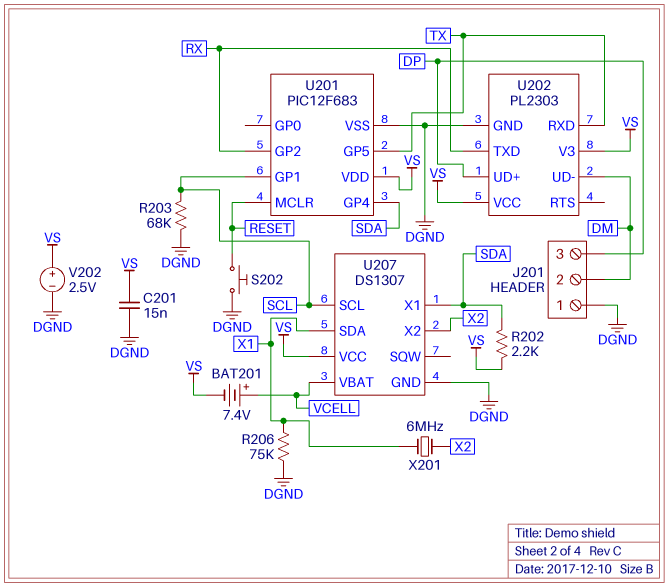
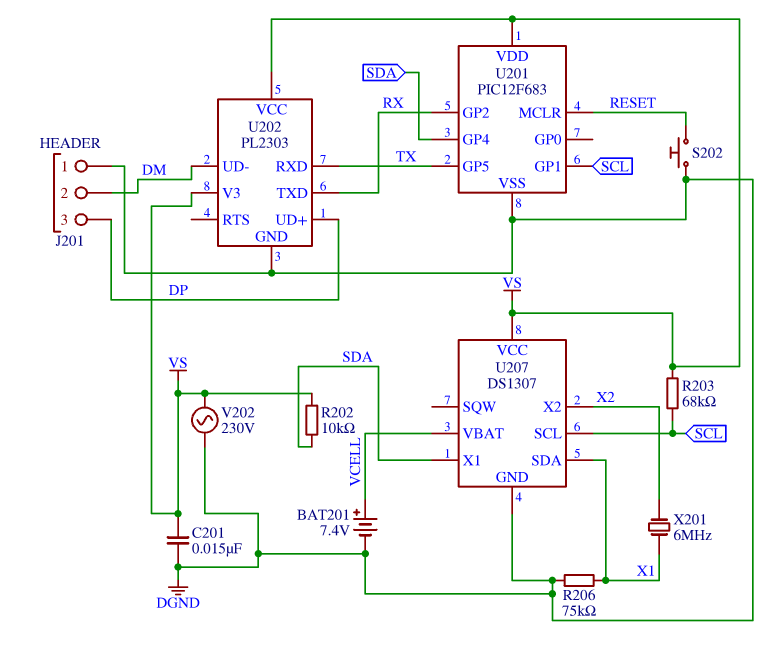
BAT201: 7.4V (plus VCELL, minus VS) -> 7.4V (plus VCELL, minus DGND)
R202: 2.2k (SDA, VS) -> 10k (SDA, VS)
R203: 68k (DGND, SCL) -> 68k (SCL, VS)
V202: 2.5V (plus VS, minus DGND) -> AC 230V (DGND, VS)

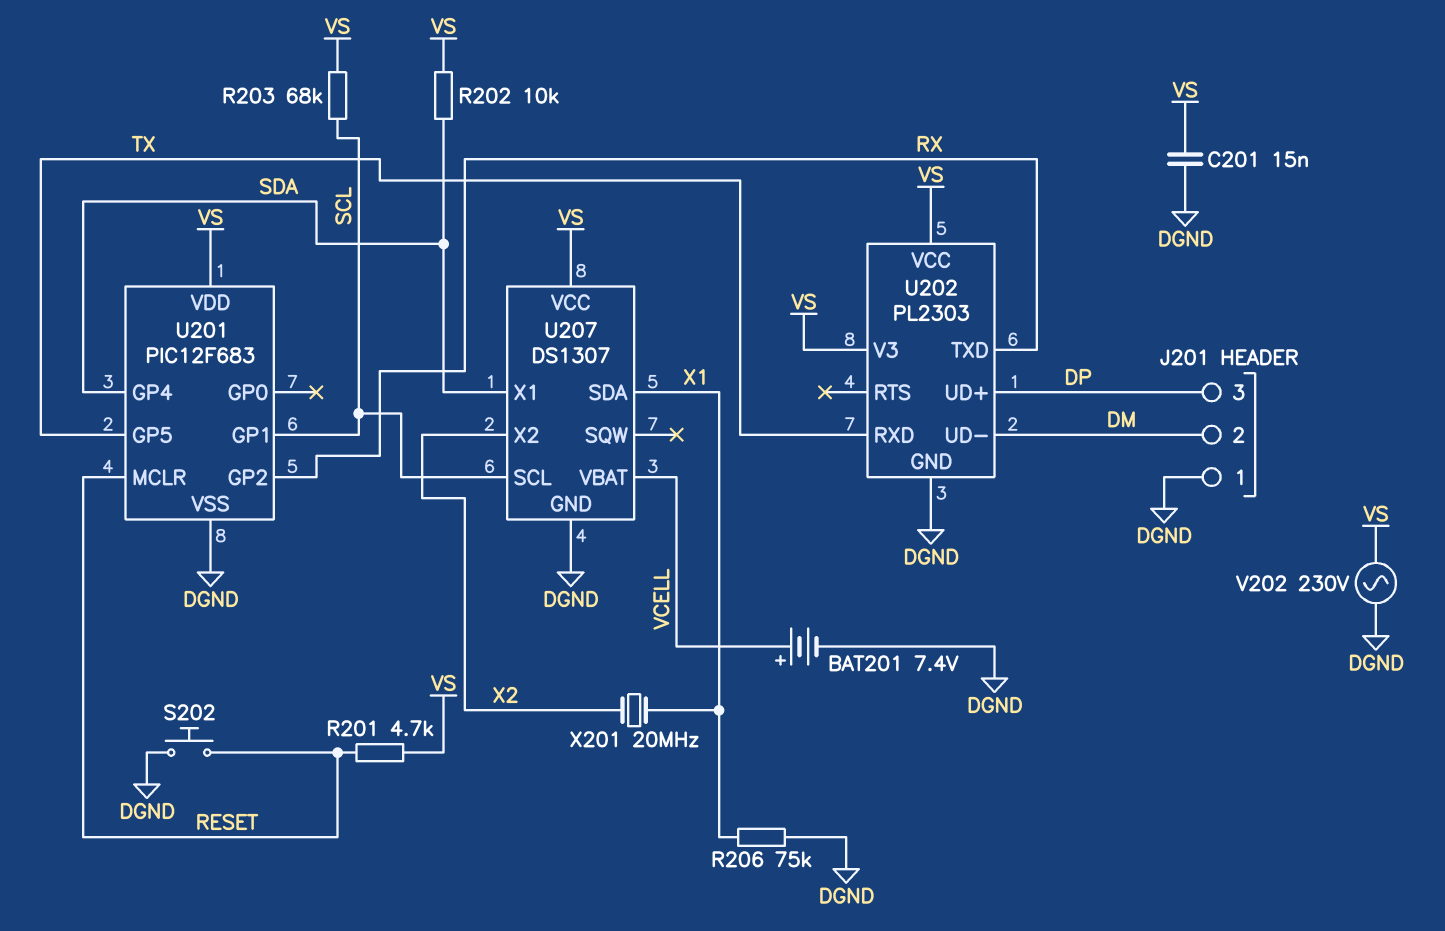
R201: none -> 4.7k (RESET, VS)
X201: 6MHz (X1, X2) -> 20MHz (X1, X2)

